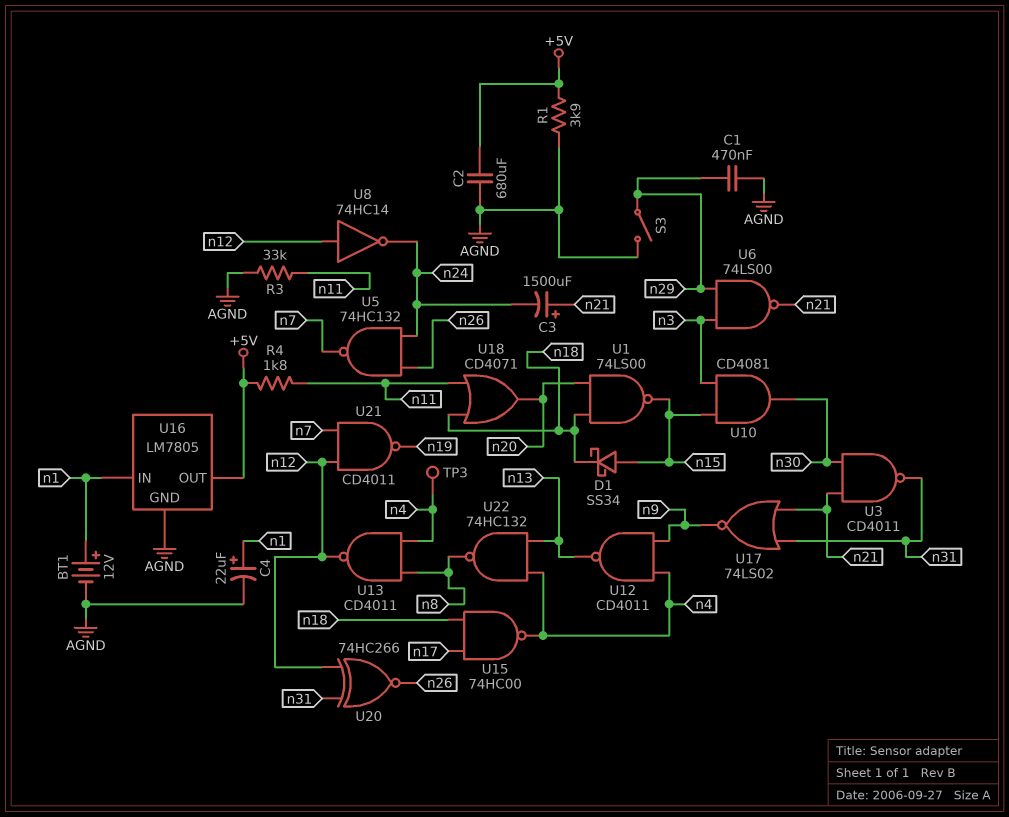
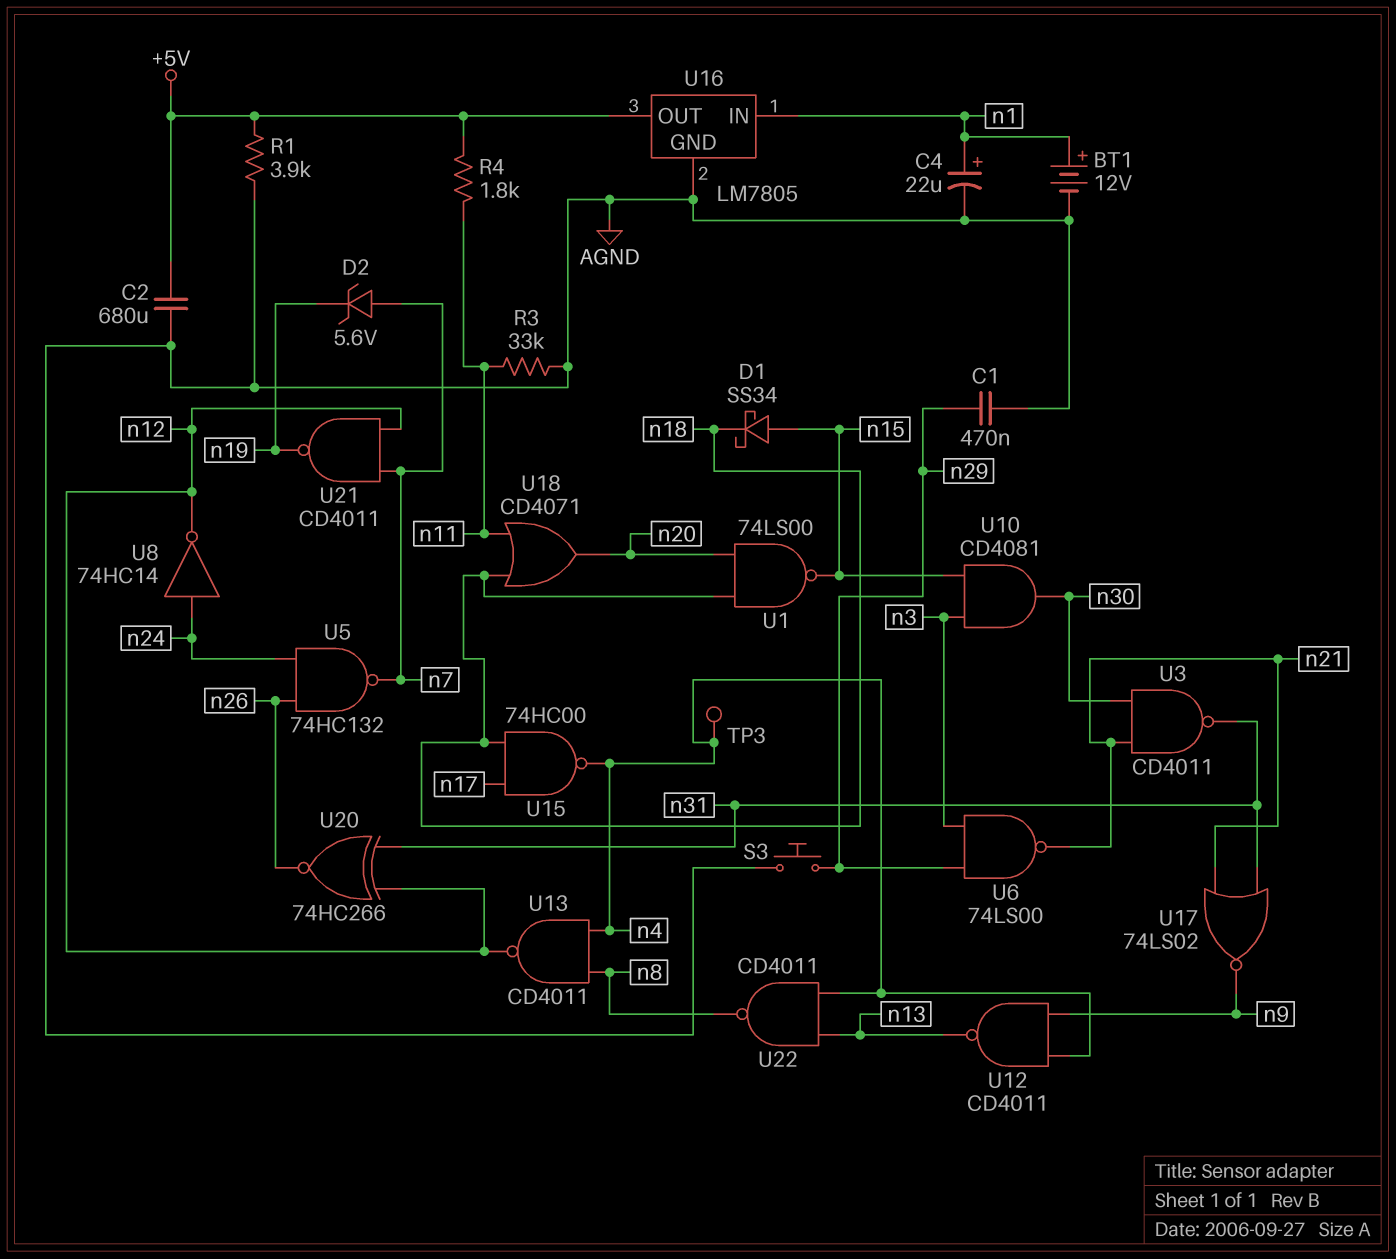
C3: 1500uF (plus n21, minus n24) -> none
D2: none -> zener 5.6V (A n7, K n19)
S3: switch (AGND, n29) -> button (AGND, n29)
U8: NOT 74HC14 (in n12, out n24) -> NOT 74HC14 (in n24, out n12)
U22: NAND 74HC132 (in n4, in n13, out n8) -> NAND CD4011 (in n4, in n13, out n8)

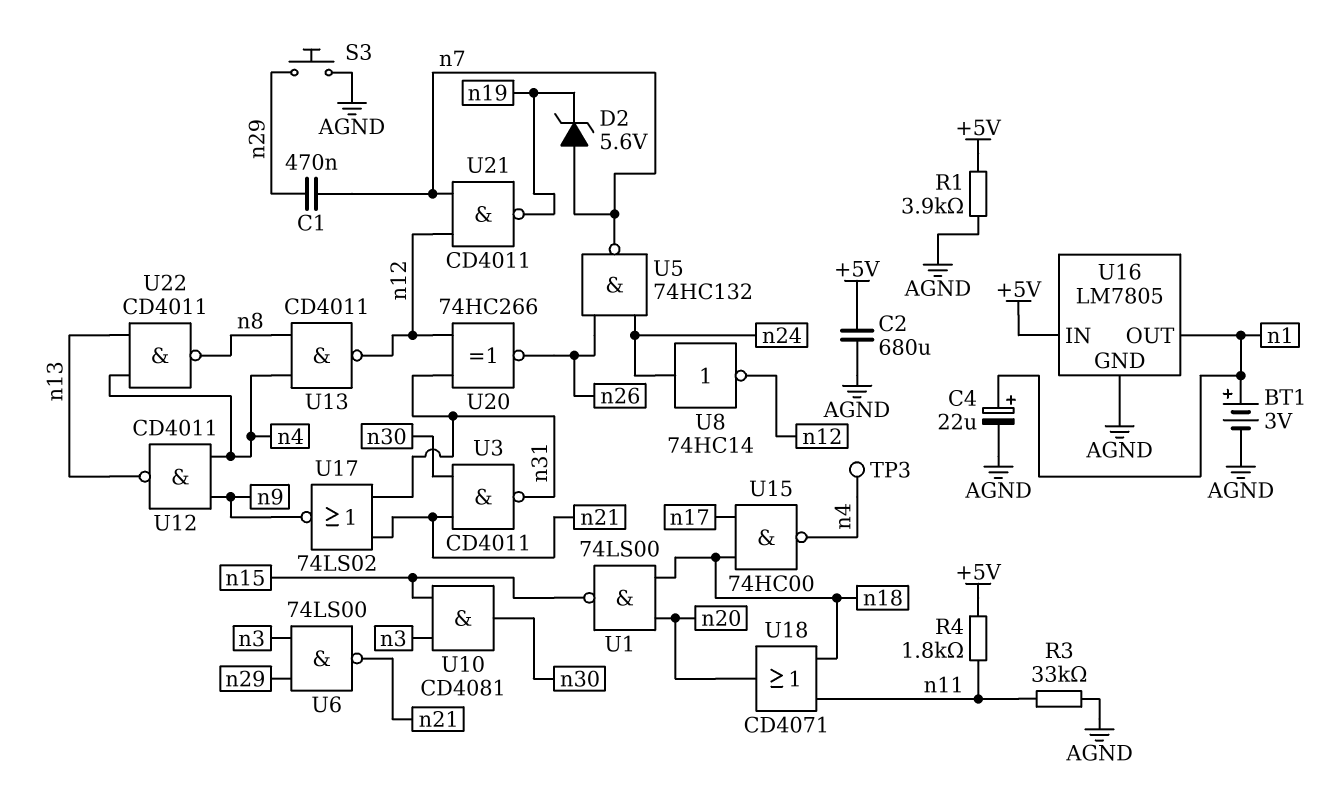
BT1: 12V (plus n1, minus AGND) -> 3V (plus n1, minus AGND)
C1: 470nF (AGND, n29) -> 470nF (n7, n29)
D1: schottky SS34 (A n15, K n18) -> none
U16 pin IN: n1 -> +5V
U16 pin OUT: +5V -> n1

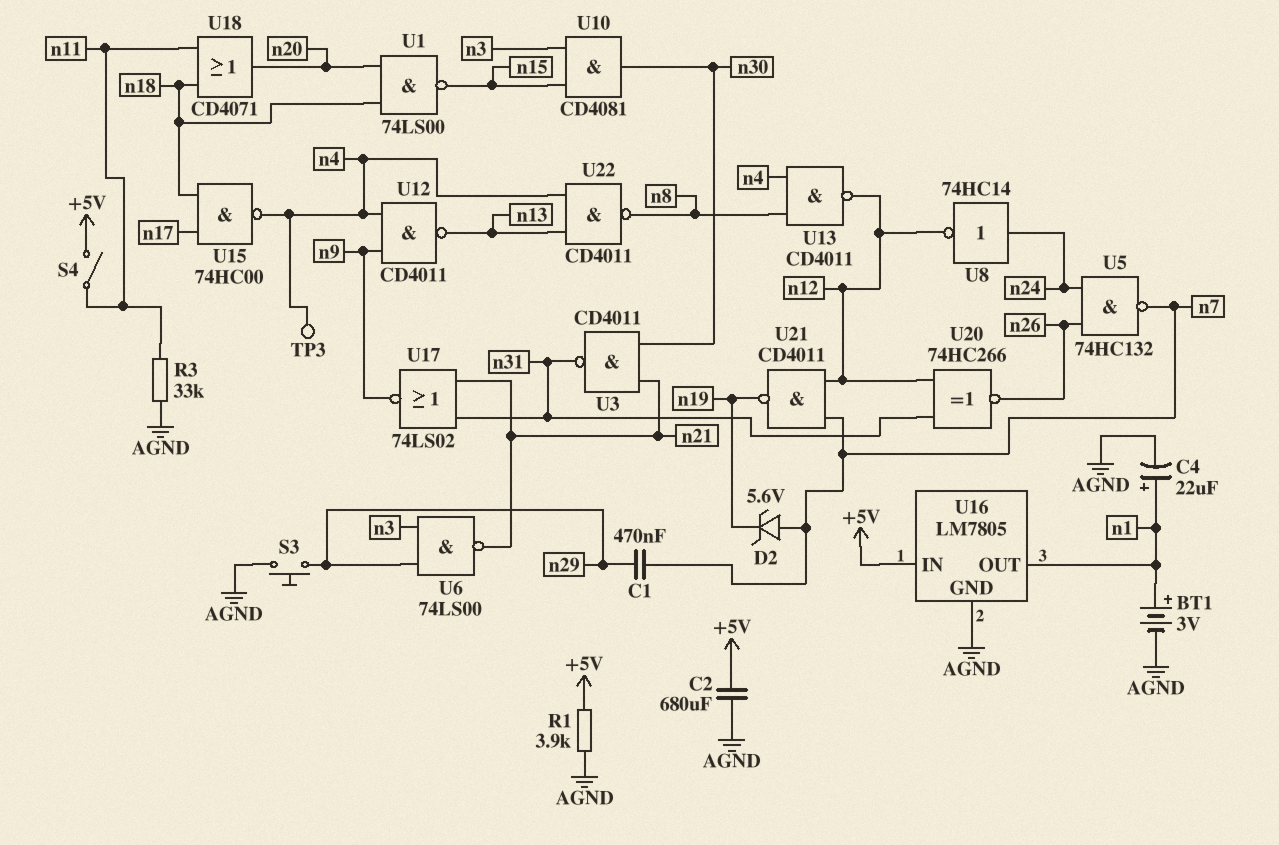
R4: 1.8k (+5V, n11) -> none
S4: none -> switch (+5V, n11)

